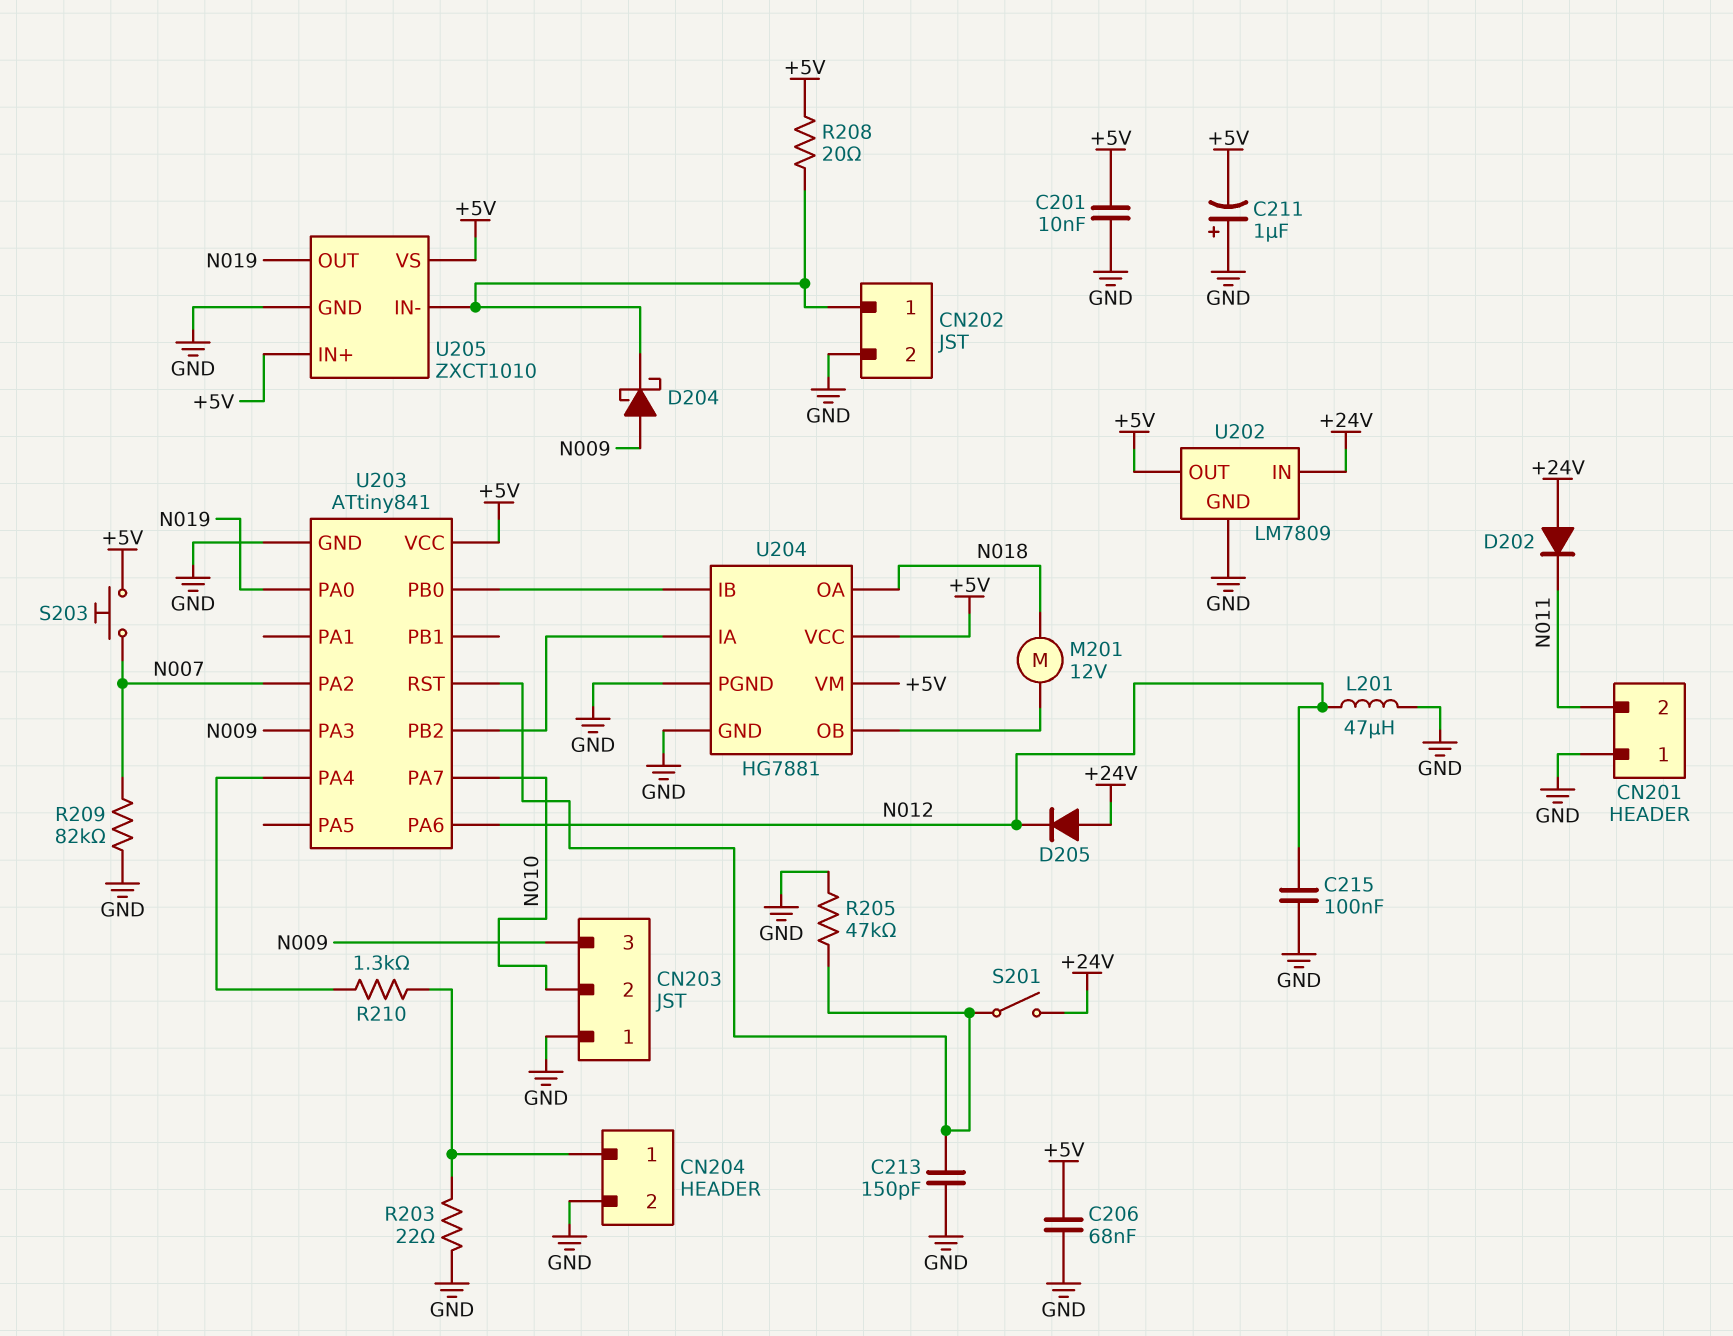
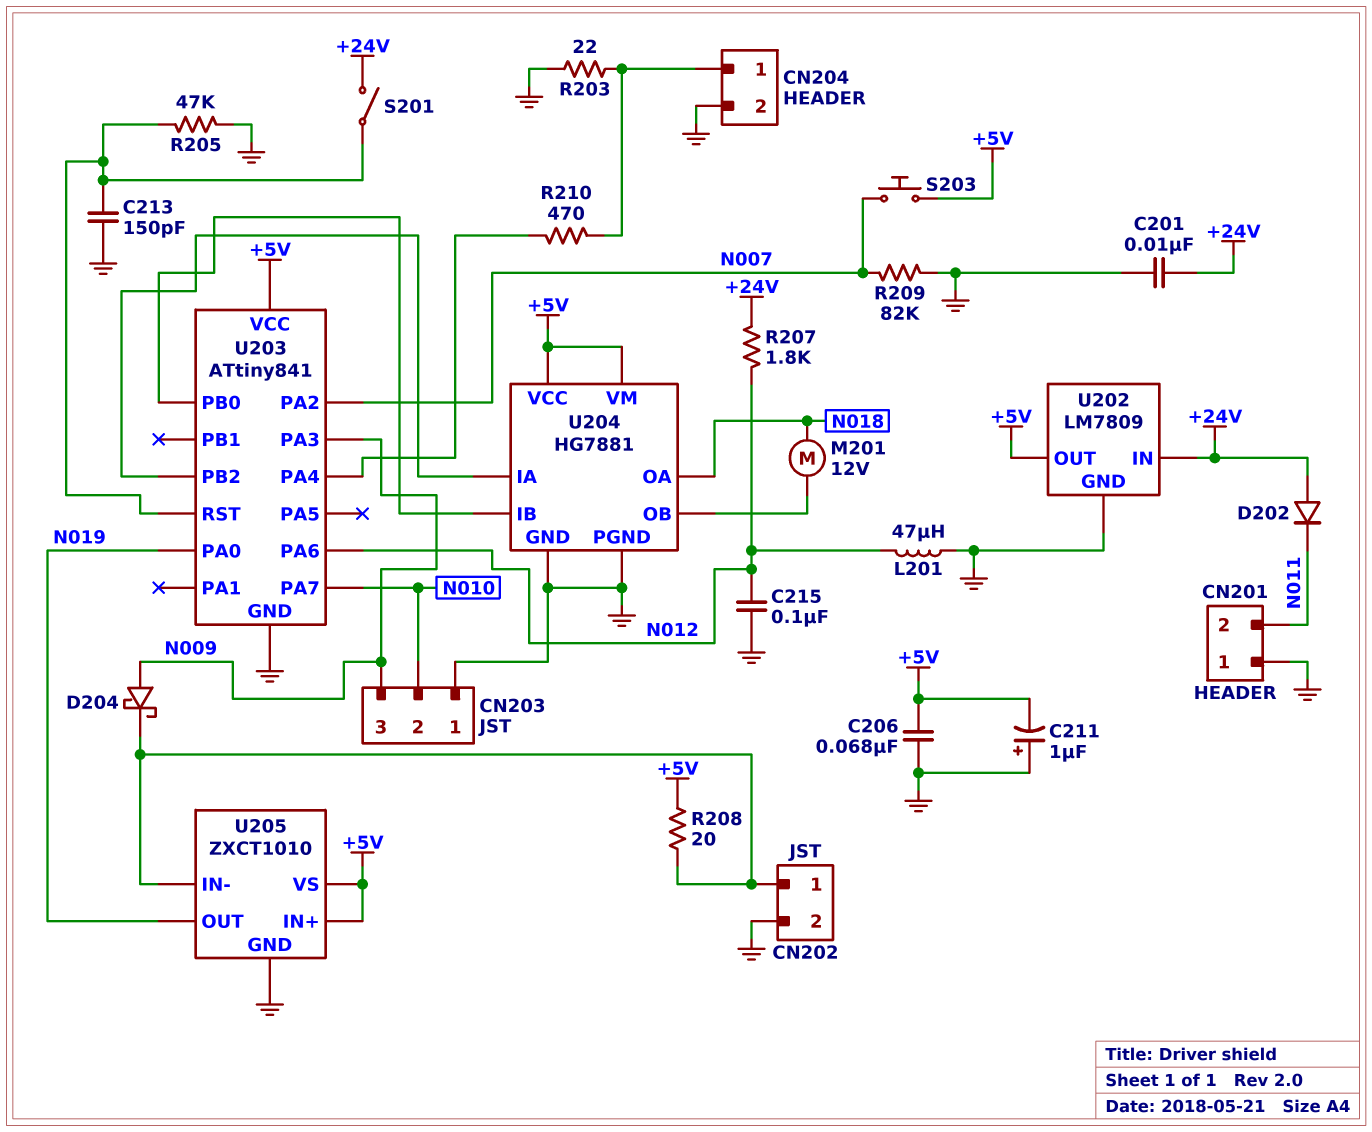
C201: 10nF (+5V, GND) -> 10nF (+24V, GND)
D205: diode (A +24V, K N012) -> none
R207: none -> 1.8k (+24V, N012)
R210: 1.3k (CN204/1, U203/PA4) -> 470 (CN204/1, U203/PA4)

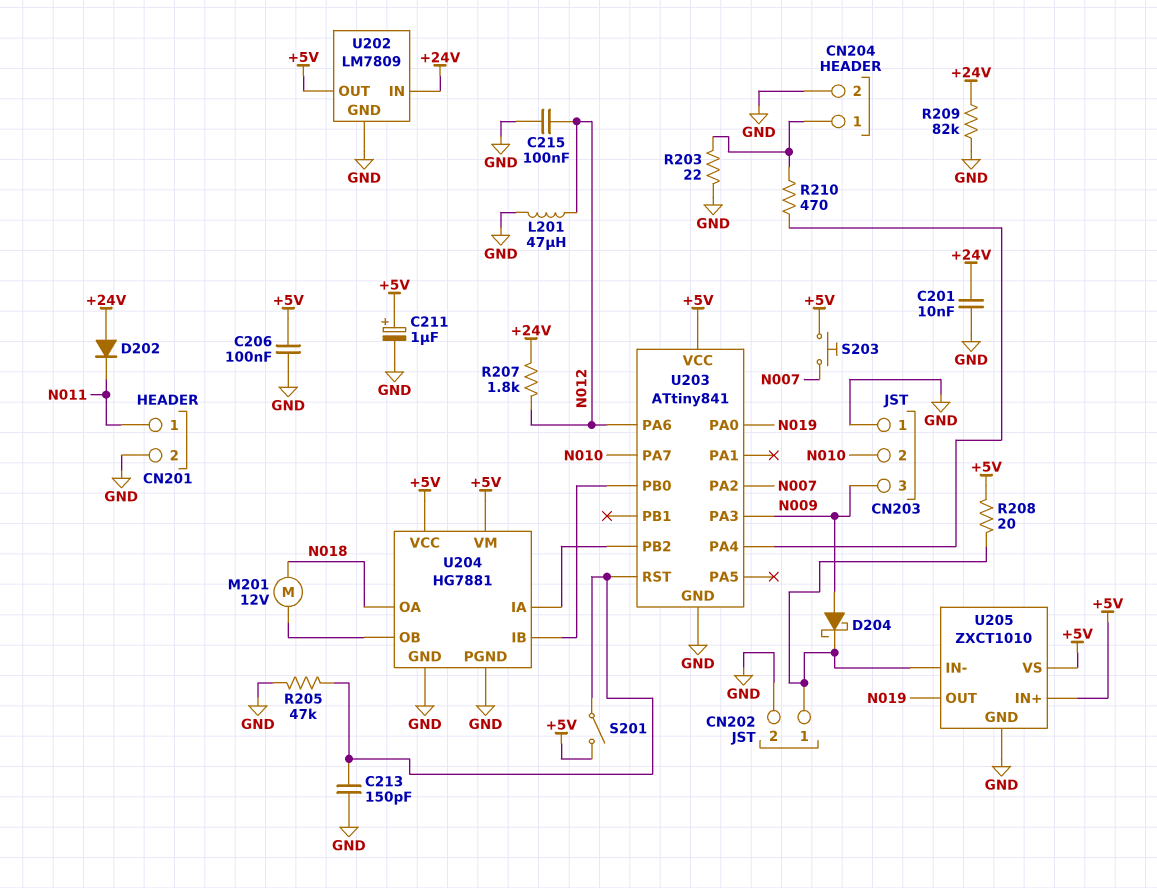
C206: 68nF (+5V, GND) -> 100nF (+5V, GND)
C211: 1uF (plus GND, minus +5V) -> 1uF (plus +5V, minus GND)
CN201 pin 1: GND -> N011
CN201 pin 2: N011 -> GND
R209: 82k (GND, N007) -> 82k (+24V, GND)
S201: switch (+24V, U203/RST) -> switch (+5V, U203/RST)

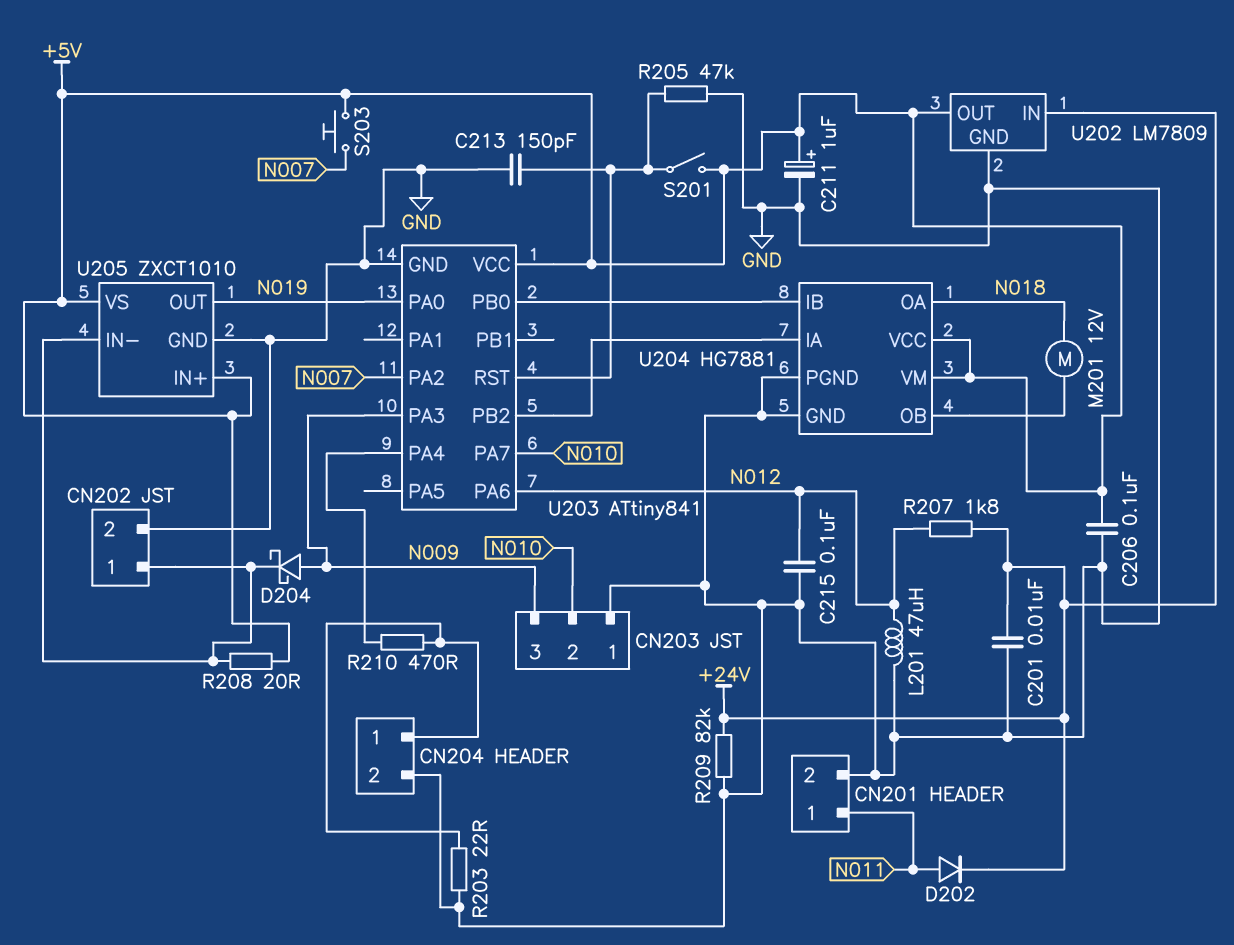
D202: diode (A +24V, K N011) -> diode (A N011, K +24V)

